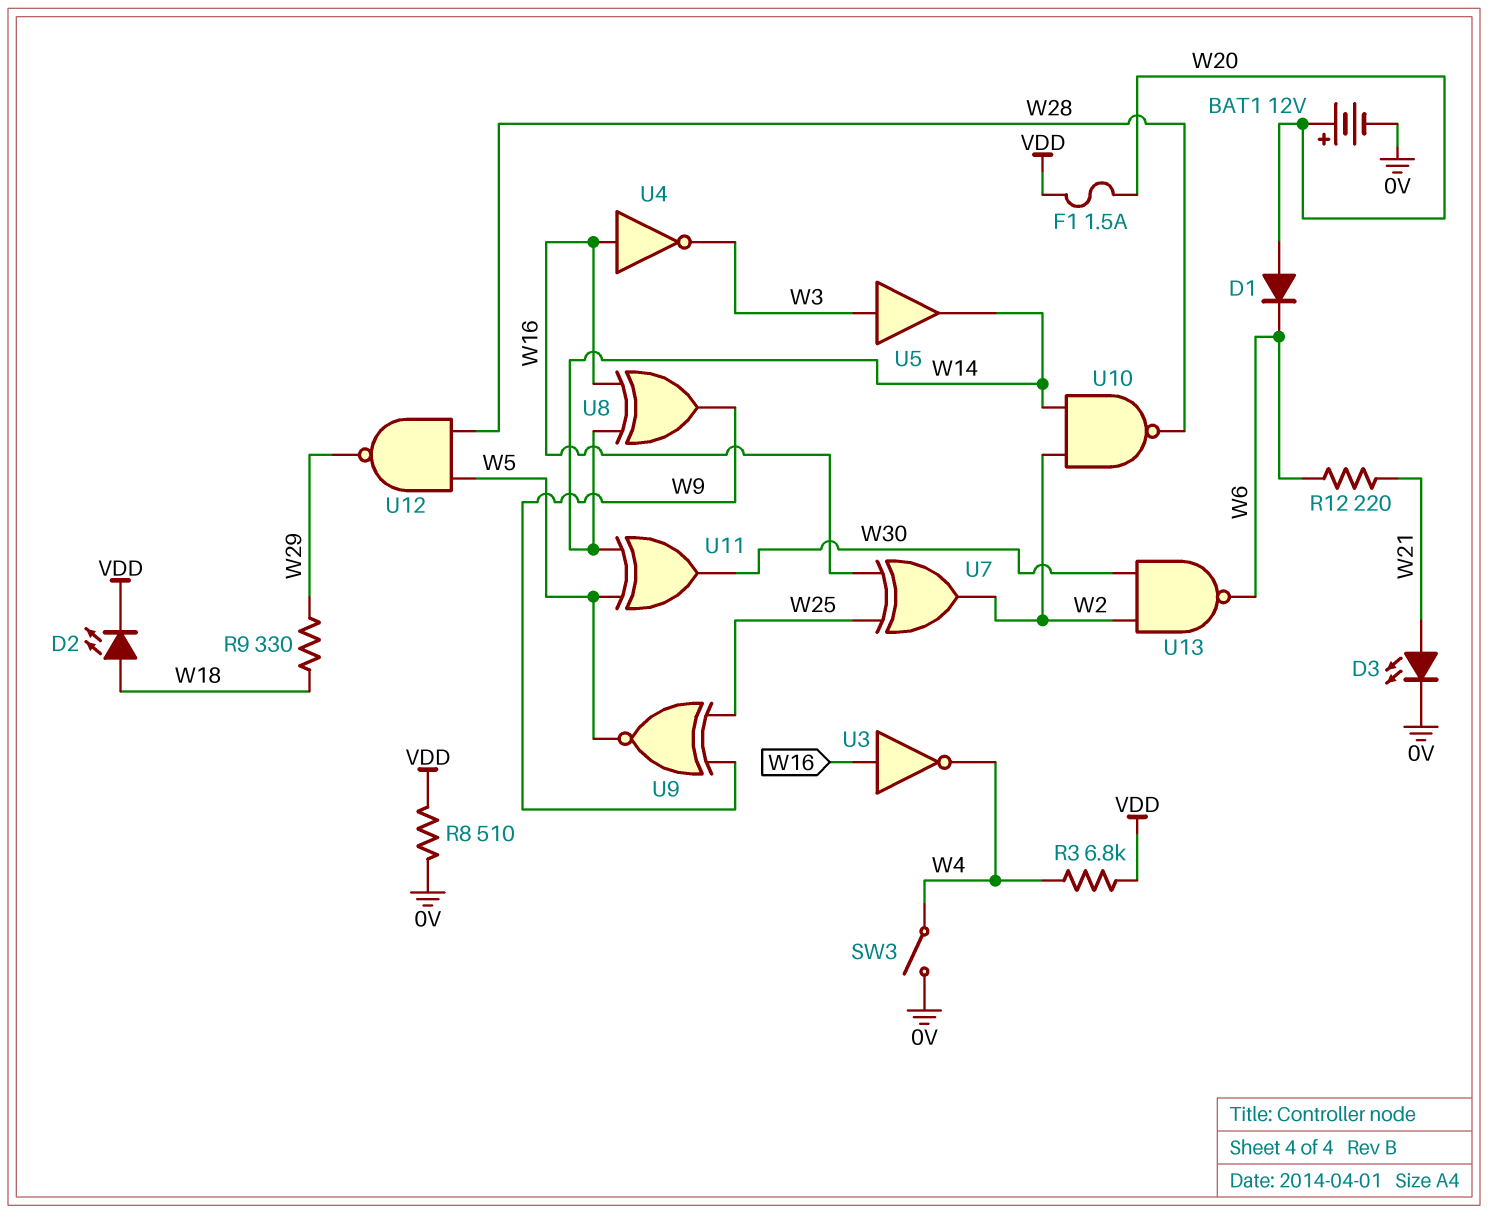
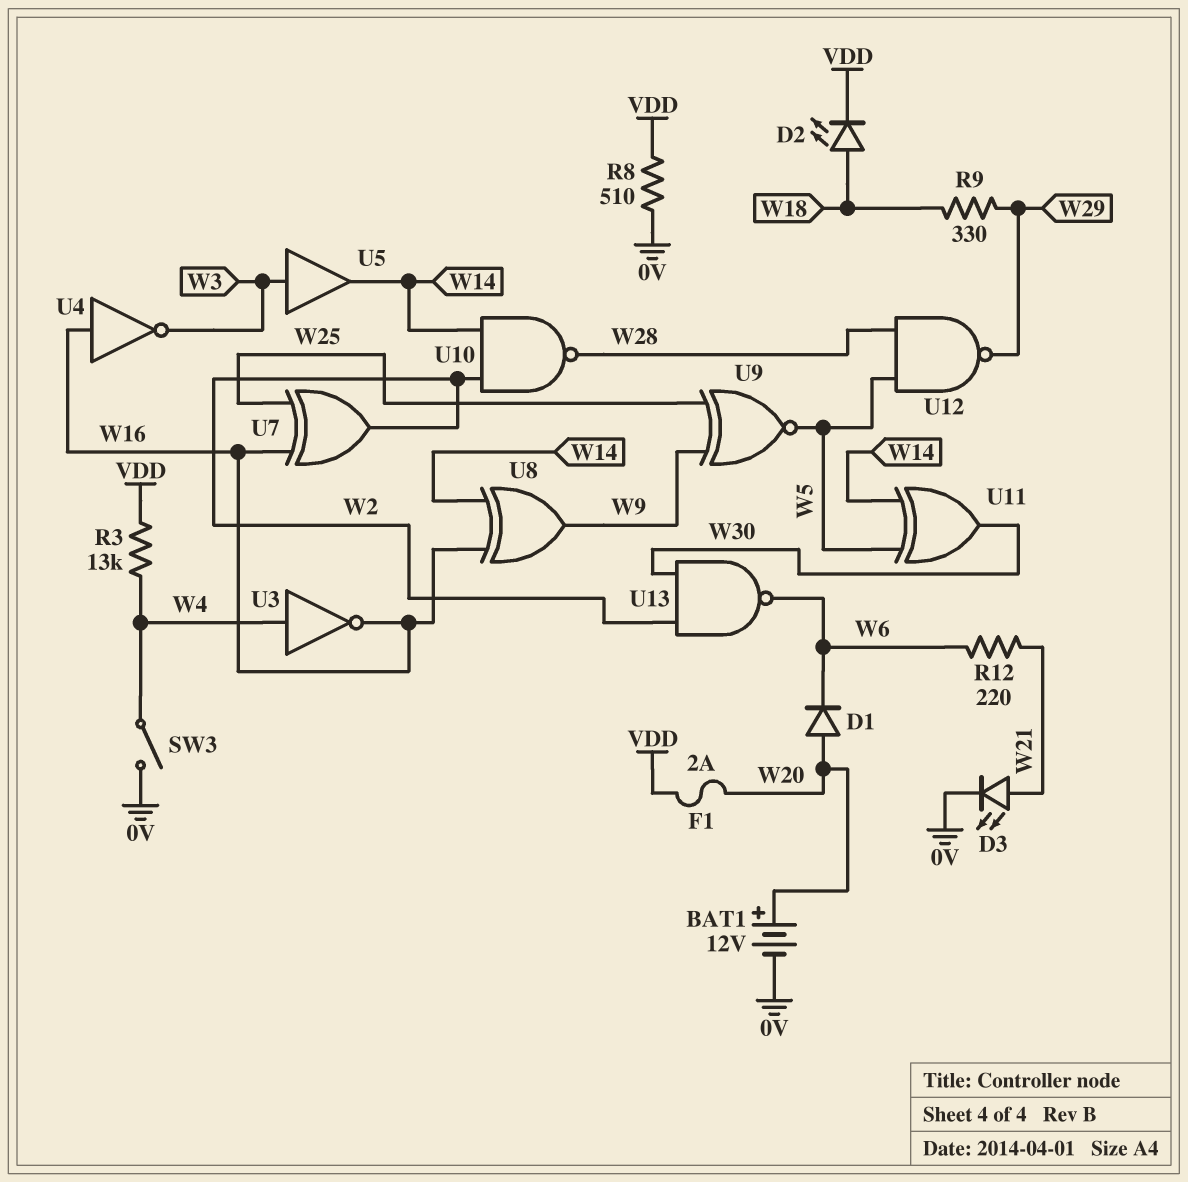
F1: 1.5A (VDD, W20) -> 2A (VDD, W20)
R3: 6.8k (VDD, W4) -> 13k (VDD, W4)
U3: NOT (in W16, out W4) -> NOT (in W4, out W16)

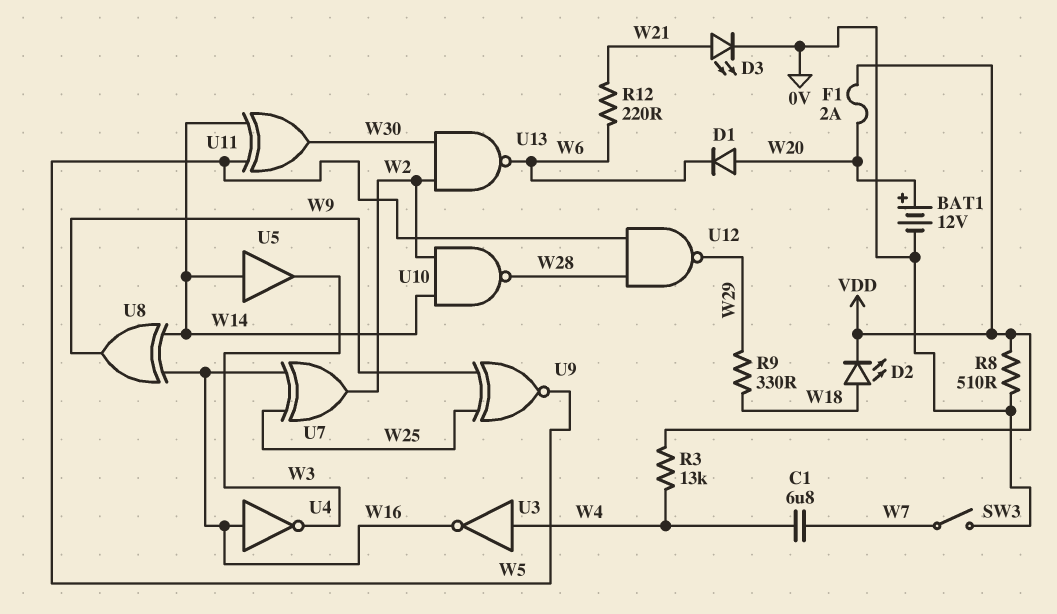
C1: none -> 6.8uF (W4, W7)
SW3: switch (0V, W4) -> switch (0V, W7)
U5: buffer (in W3, out W14) -> buffer (in W14, out W3)

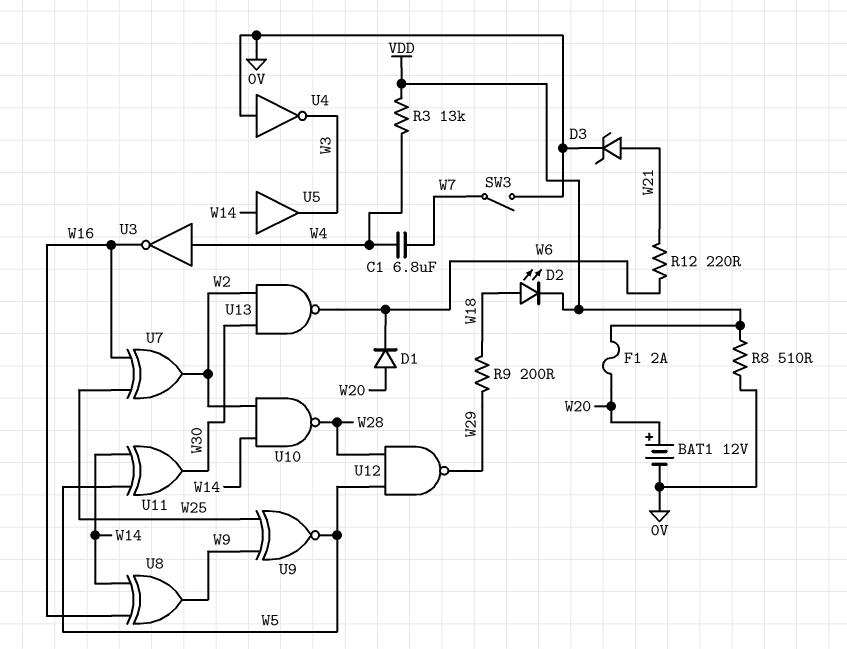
D3: LED (A W21, K 0V) -> zener (A W21, K 0V)
R9: 330 (W18, W29) -> 200 (W18, W29)
U4: NOT (in W16, out W3) -> NOT (in 0V, out W3)

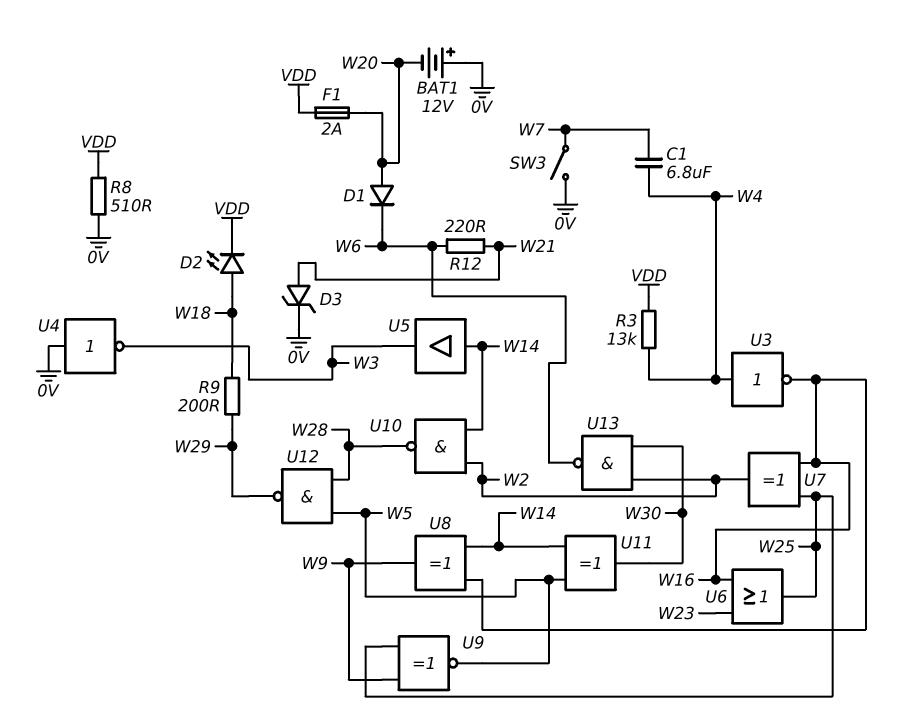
BAT1: 12V (plus W20, minus 0V) -> 12V (plus 0V, minus W20)
U6: none -> OR (in W16, in W23, out W25)

